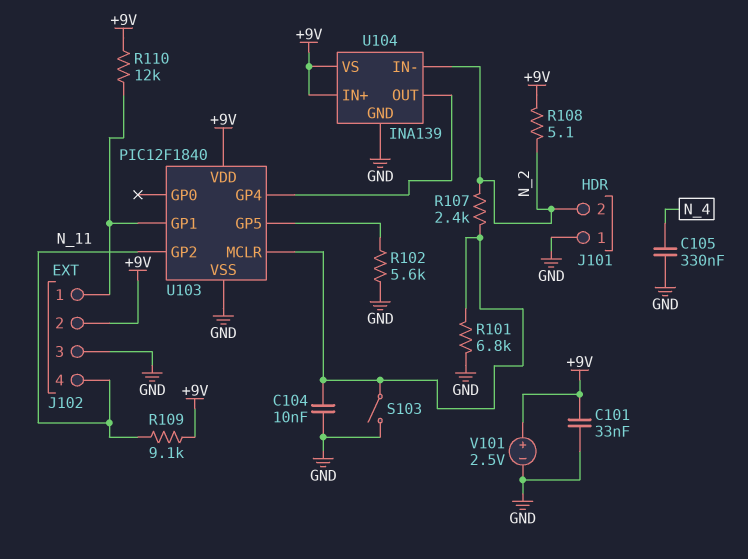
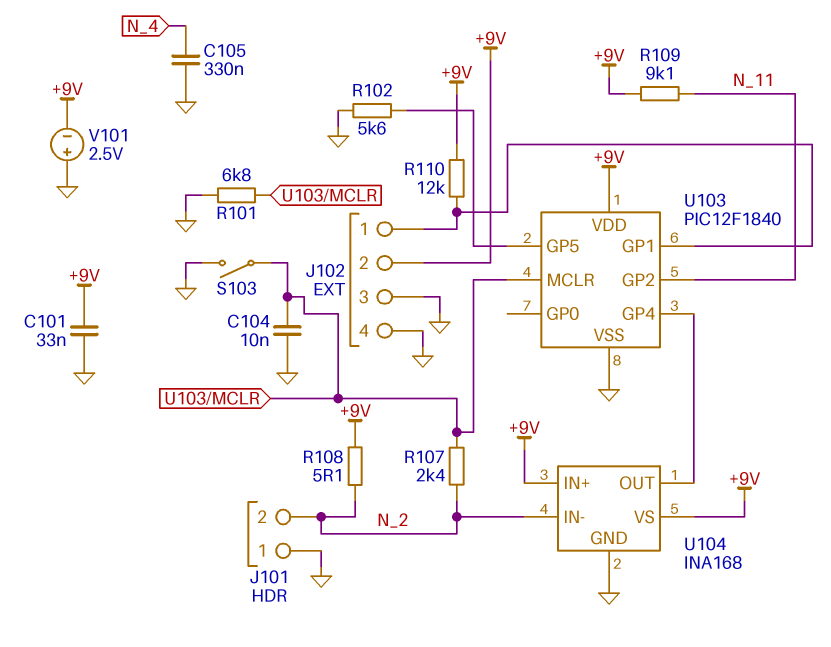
J102 pin 4: N_11 -> GND
U104: INA139 -> INA168
V101: 2.5V (plus +9V, minus GND) -> 2.5V (plus GND, minus +9V)

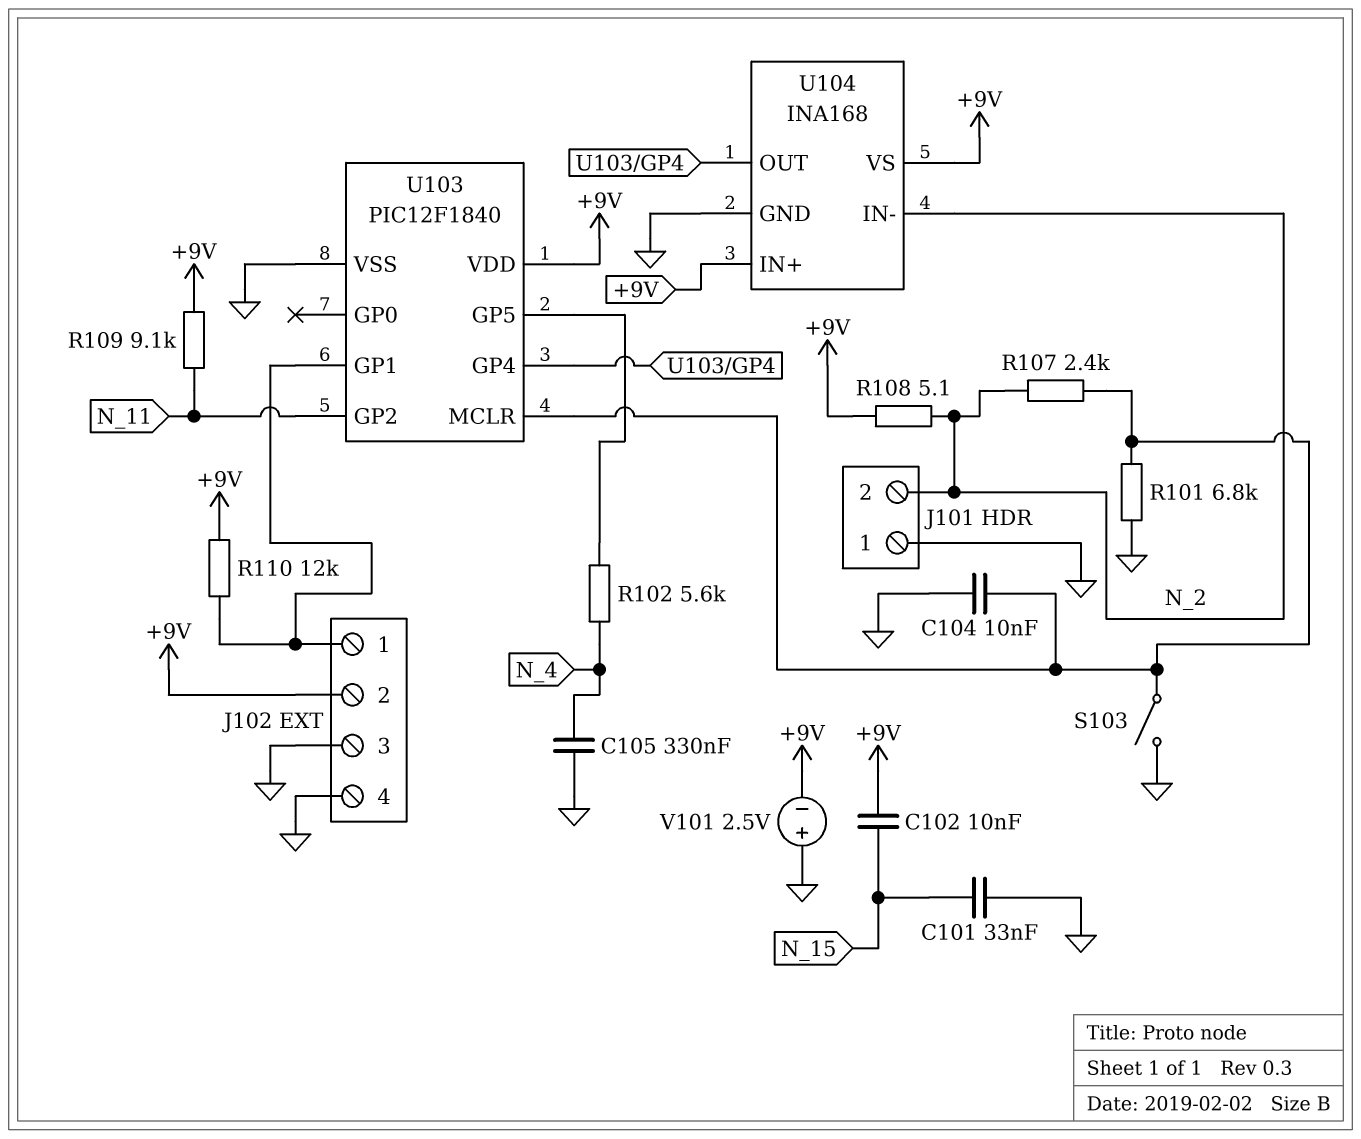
C101: 33nF (+9V, GND) -> 33nF (GND, N_15)
C102: none -> 10nF (+9V, N_15)
R102: 5.6k (GND, U103/GP5) -> 5.6k (N_4, U103/GP5)

